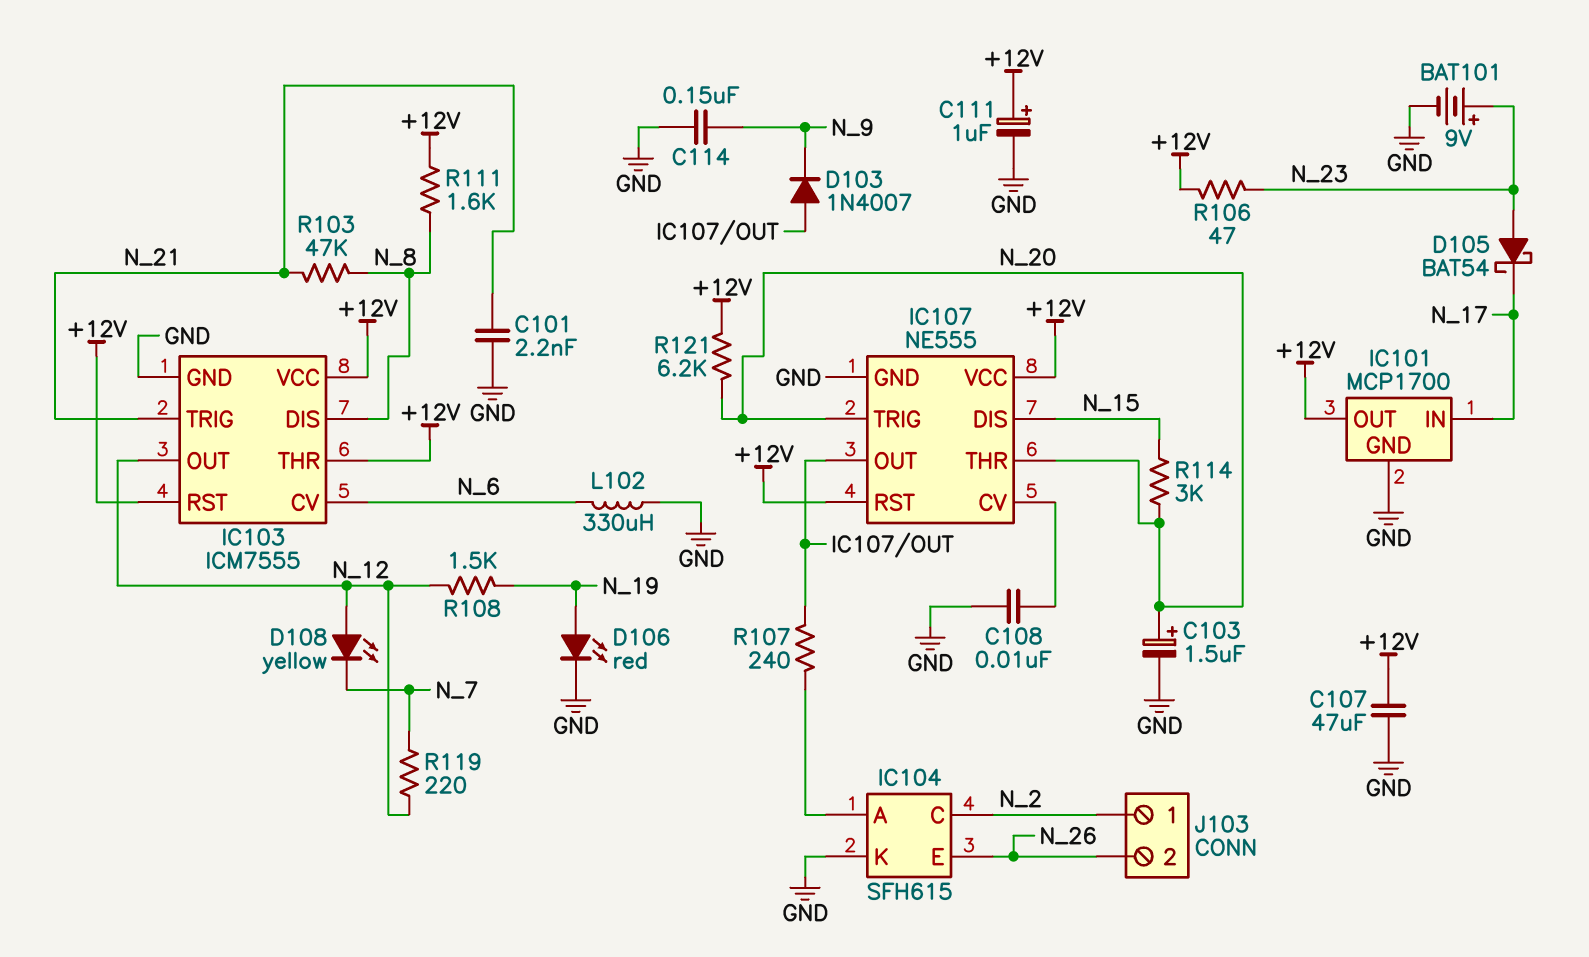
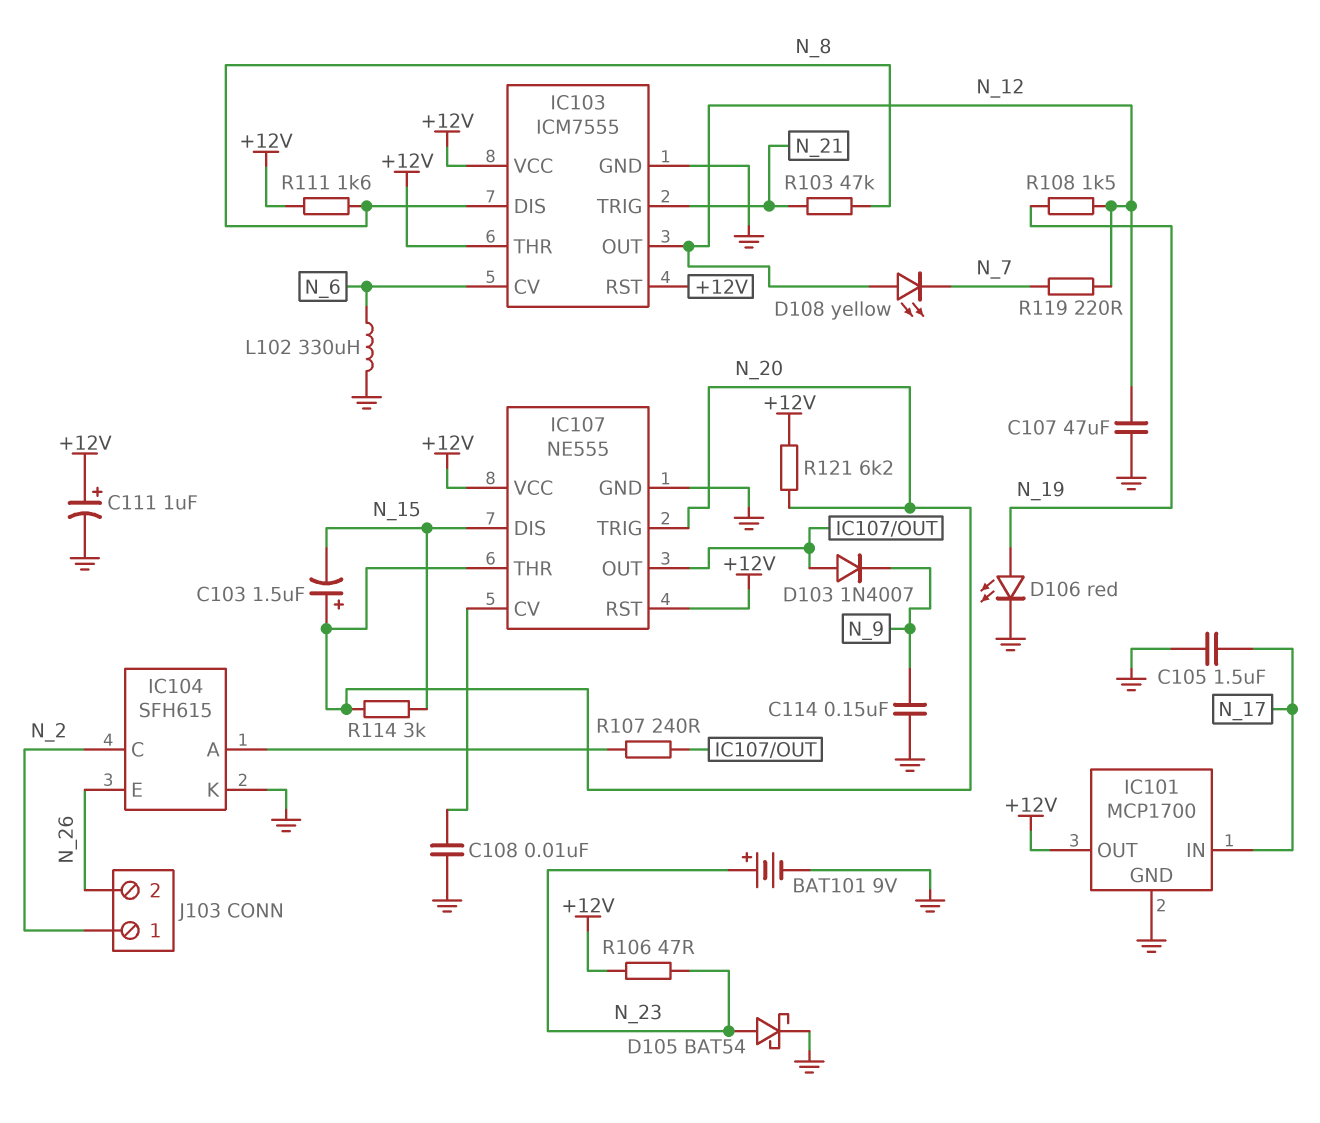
C101: 2.2nF (GND, N_21) -> none
C103: 1.5uF (plus N_20, minus GND) -> 1.5uF (plus N_20, minus N_15)
C105: none -> 1.5uF (GND, N_17)
C107: 47uF (+12V, GND) -> 47uF (GND, N_12)
D105: schottky BAT54 (A N_23, K N_17) -> schottky BAT54 (A N_23, K GND)

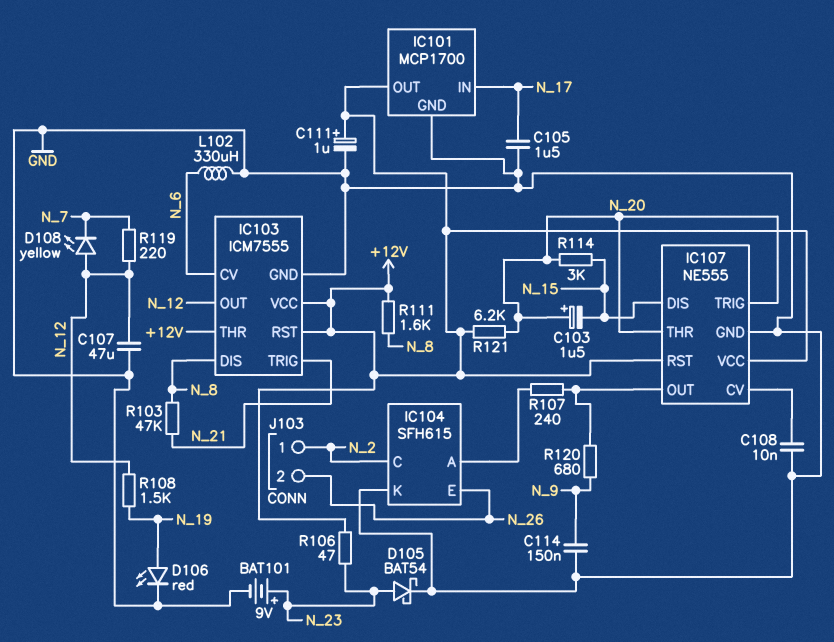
D103: diode 1N4007 (A IC107/OUT, K N_9) -> none
R120: none -> 680 (IC107/OUT, N_9)

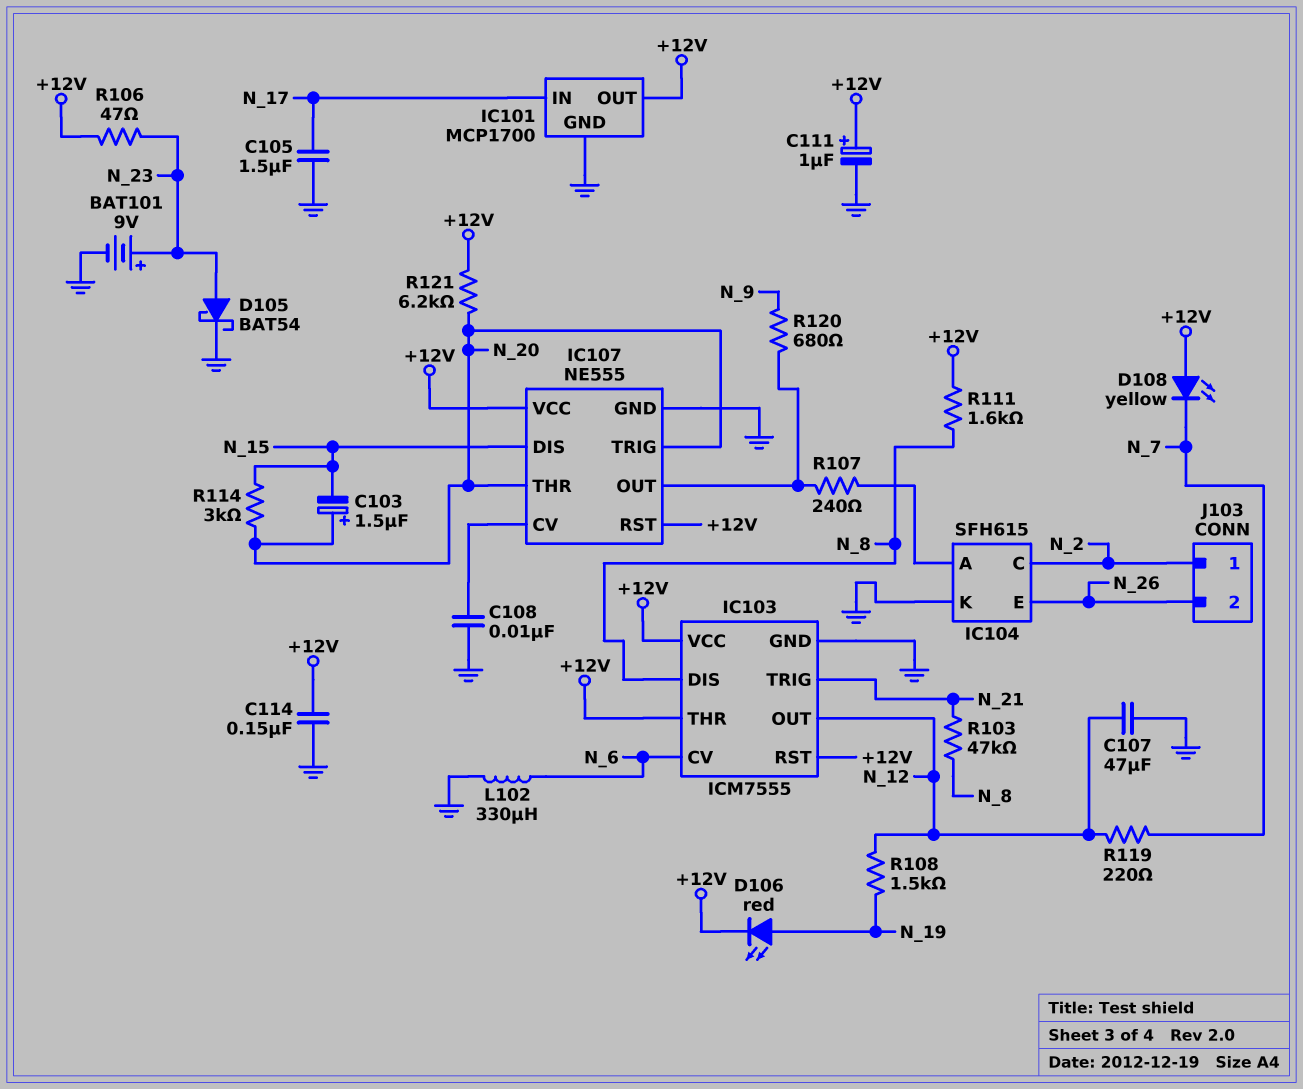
C114: 150nF (GND, N_9) -> 150nF (+12V, GND)
D106: LED red (A N_19, K GND) -> LED red (A N_19, K +12V)
D108: LED yellow (A N_12, K N_7) -> LED yellow (A +12V, K N_7)

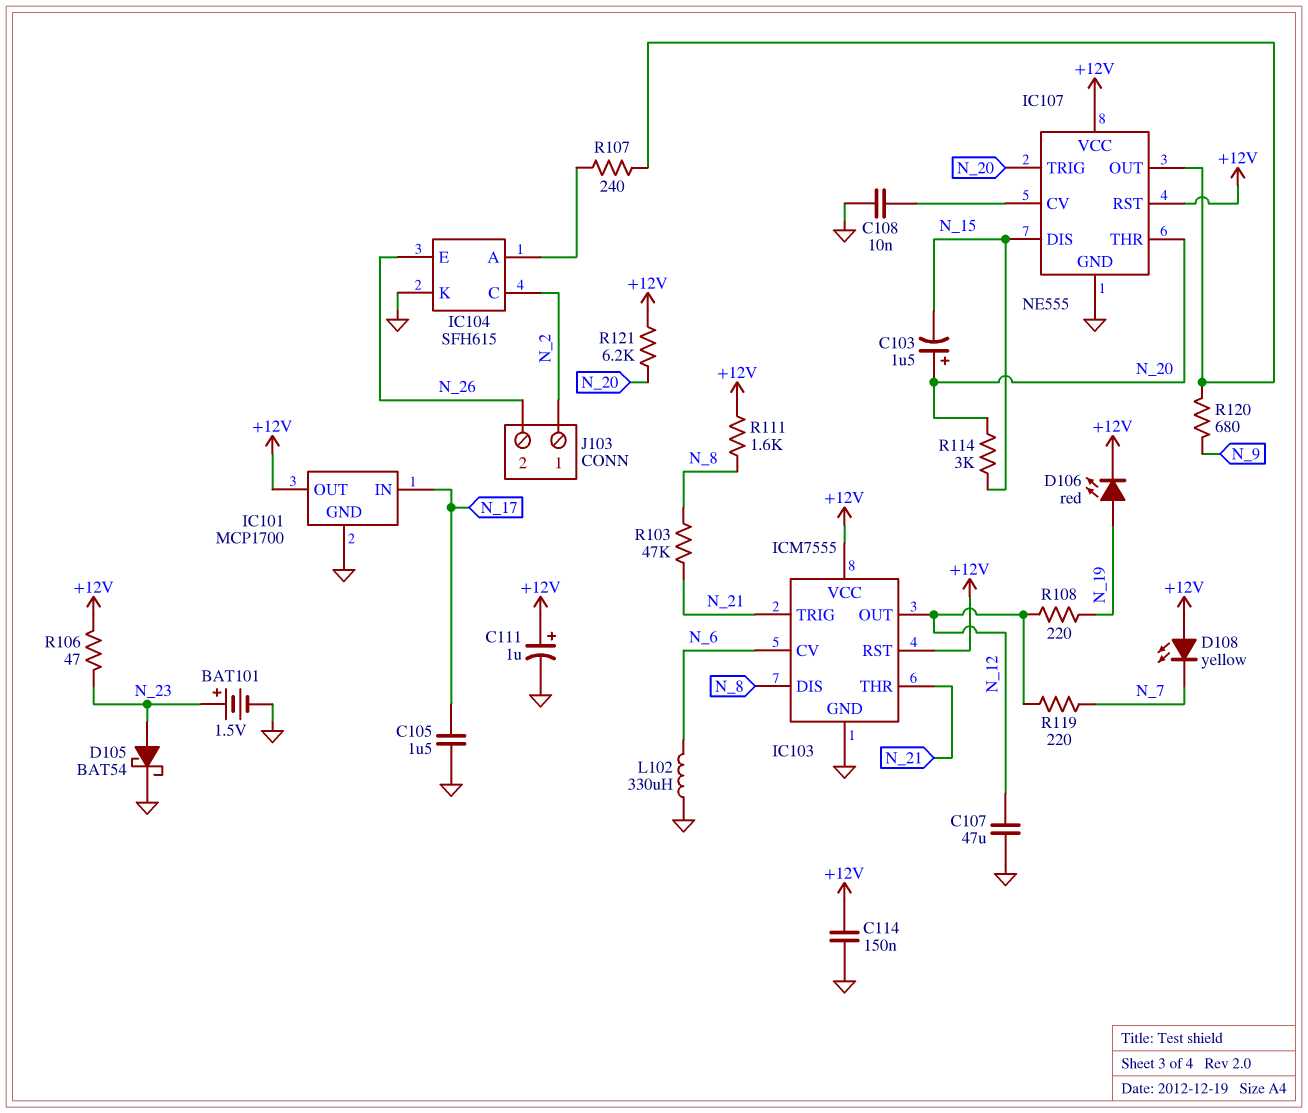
BAT101: 9V (plus N_23, minus GND) -> 1.5V (plus N_23, minus GND)
IC103 pin THR: +12V -> N_21
R108: 1.5k (N_12, N_19) -> 220 (N_12, N_19)

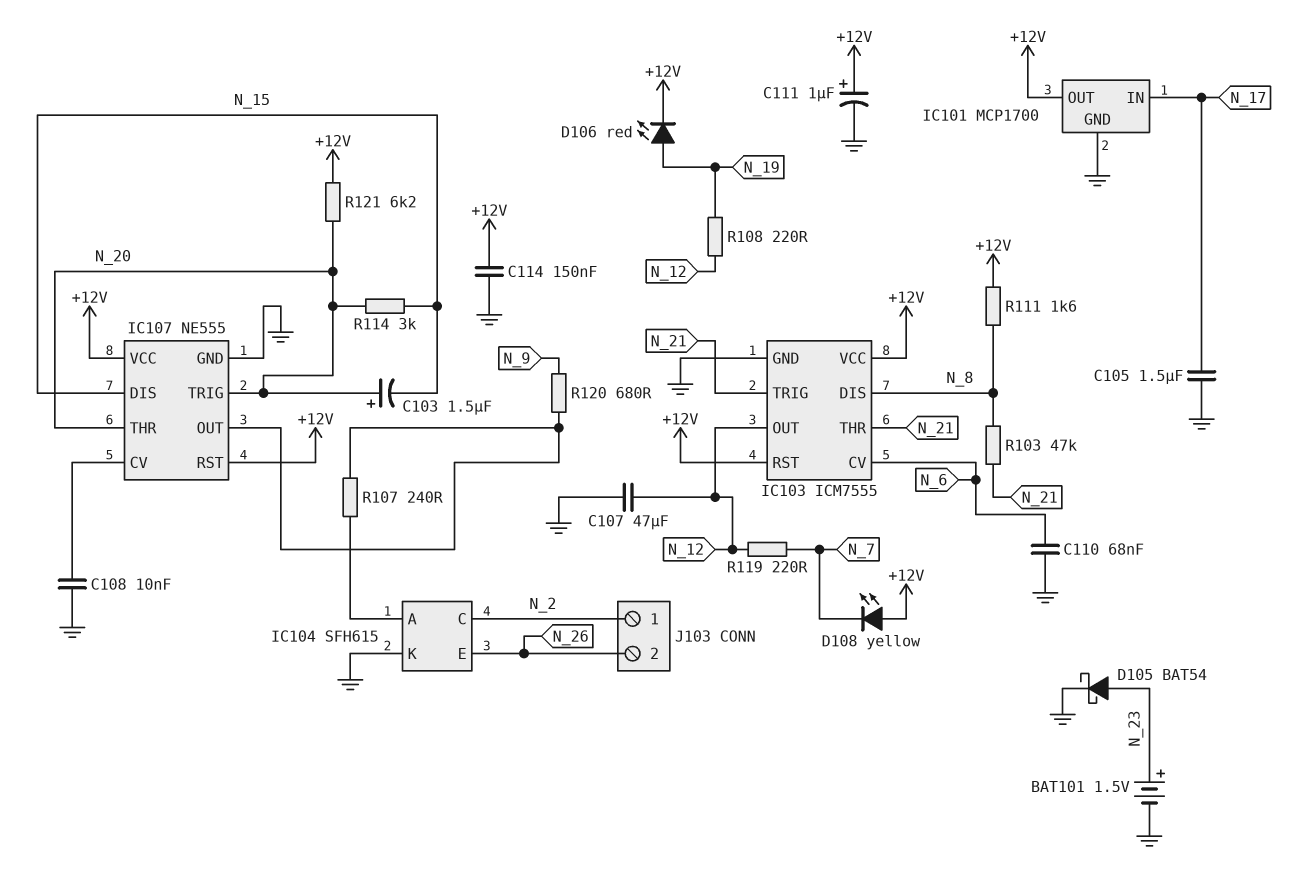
C110: none -> 68nF (GND, N_6)
L102: 330uH (GND, N_6) -> none
R106: 47 (+12V, N_23) -> none

